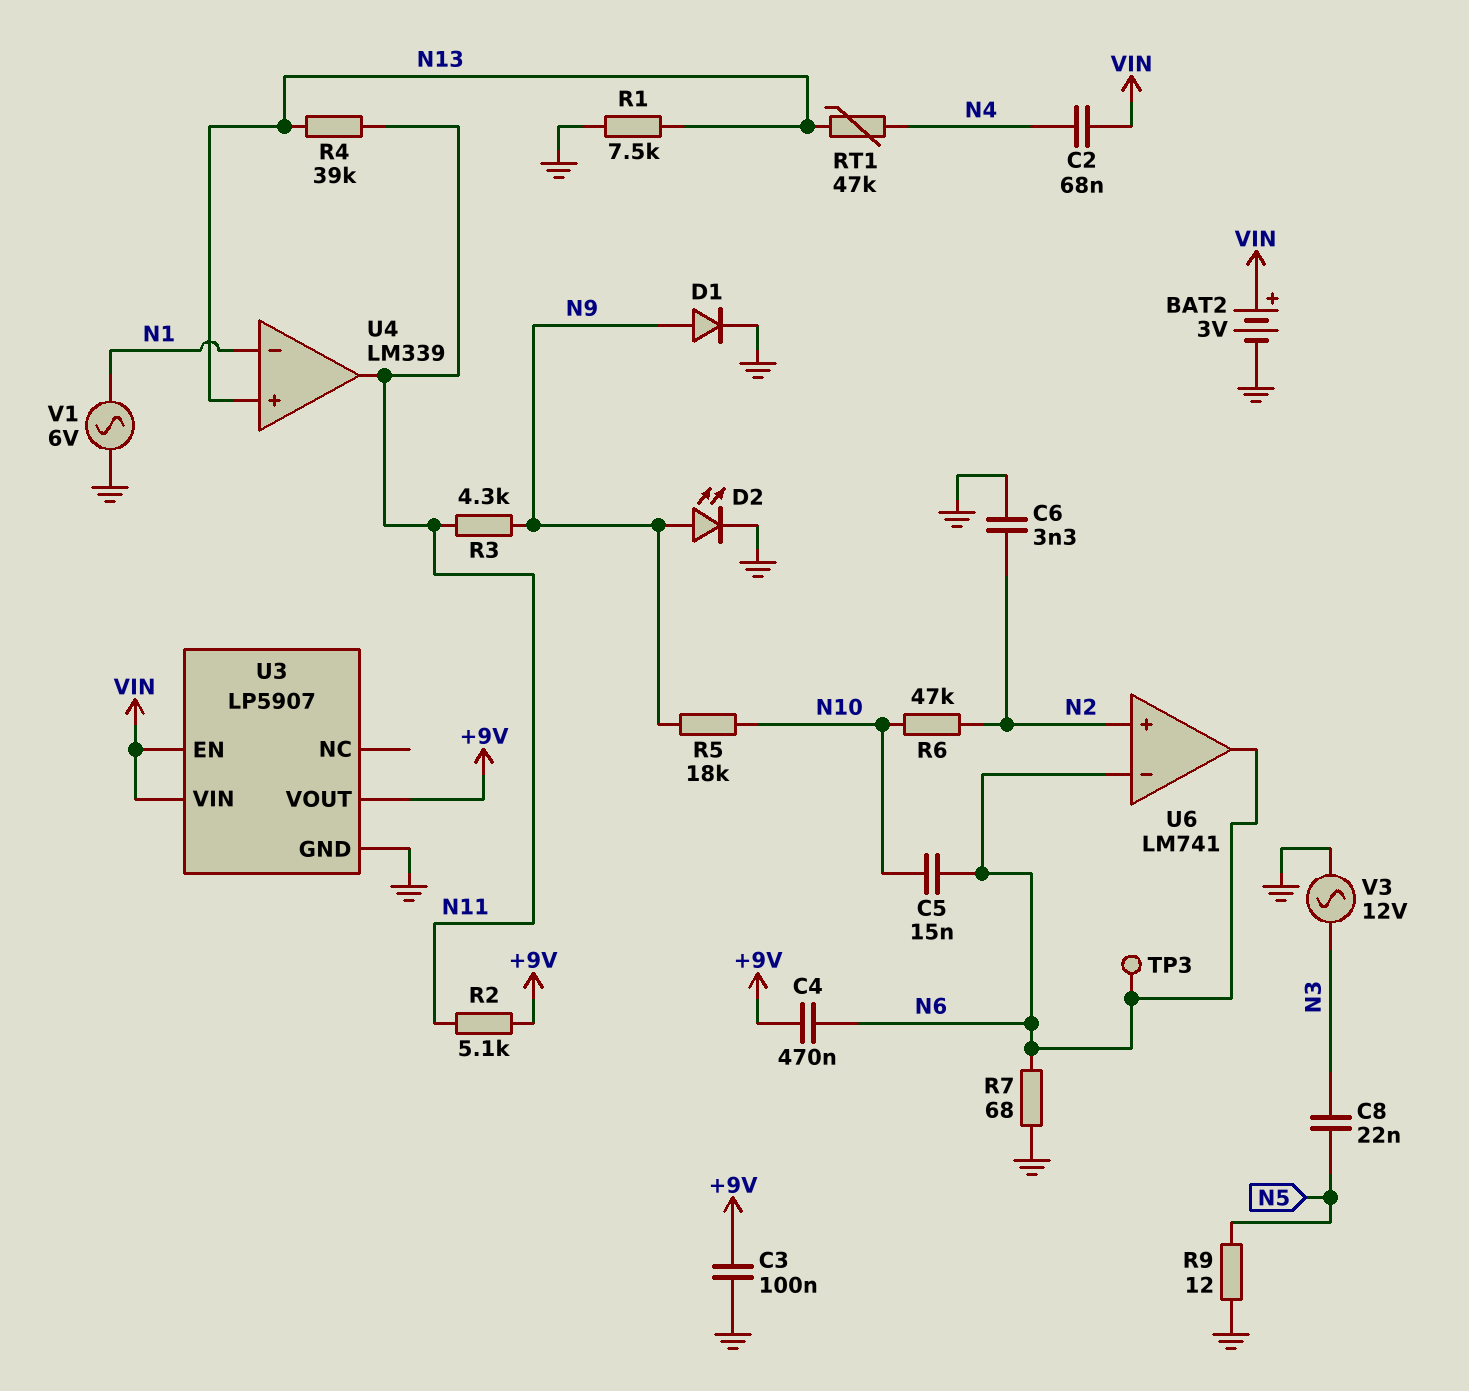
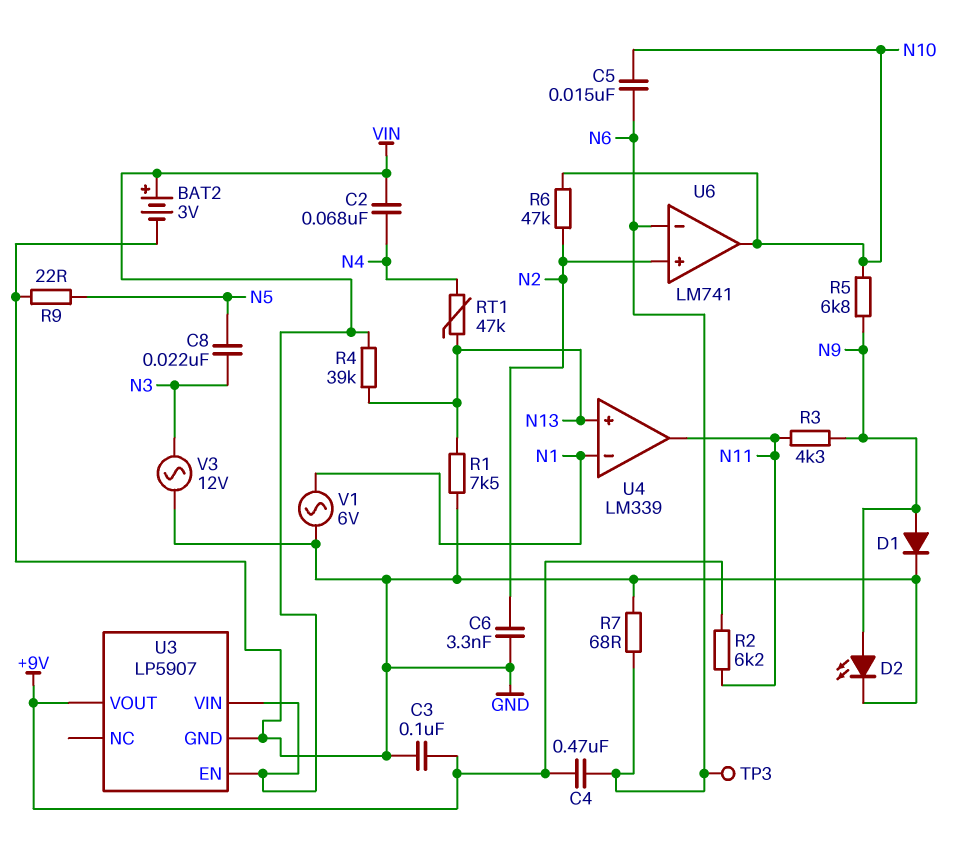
R2: 5.1k (+9V, N11) -> 6.2k (+9V, N11)
R4: 39k (N11, N13) -> 39k (N13, VIN)
R5: 18k (N9, N10) -> 6.8k (N9, N10)
R9: 12 (GND, N5) -> 22 (GND, N5)
U6 pin out: N6 -> N10

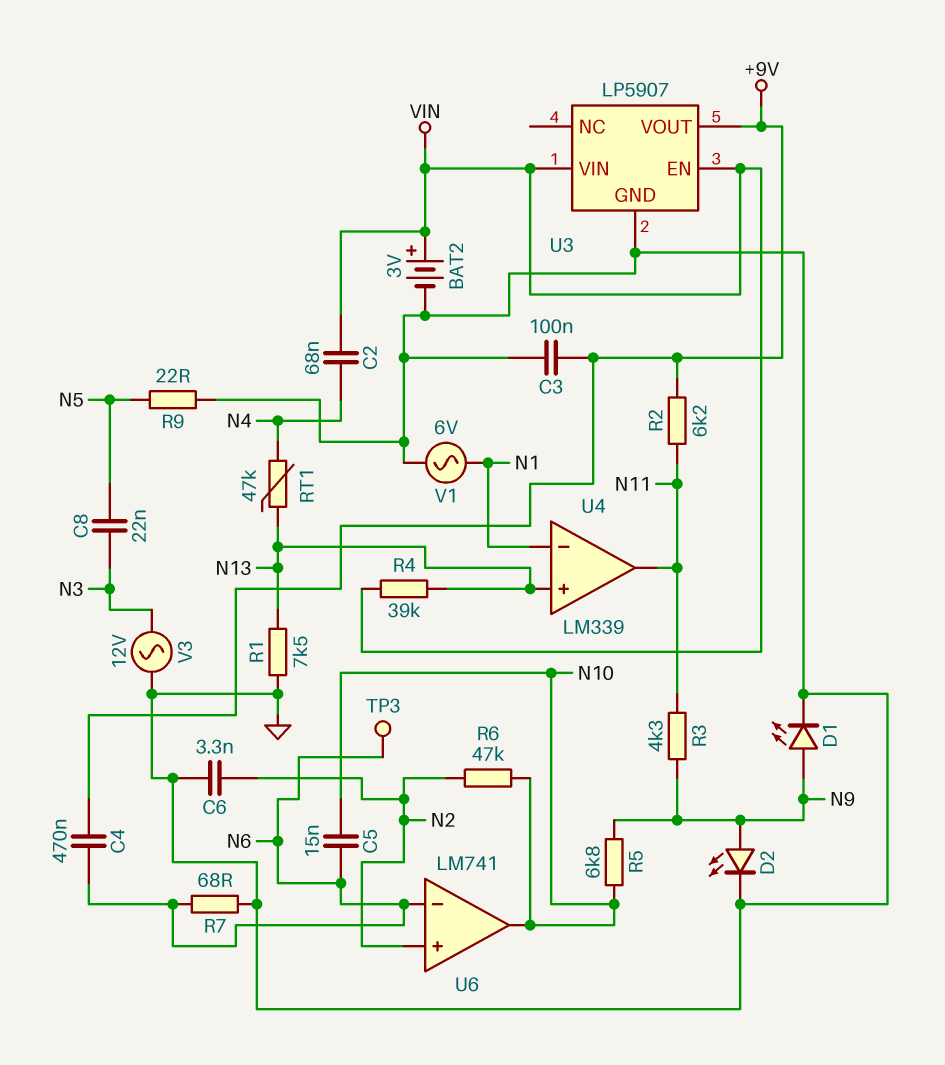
D1: diode (A N9, K GND) -> LED (A N9, K GND)

